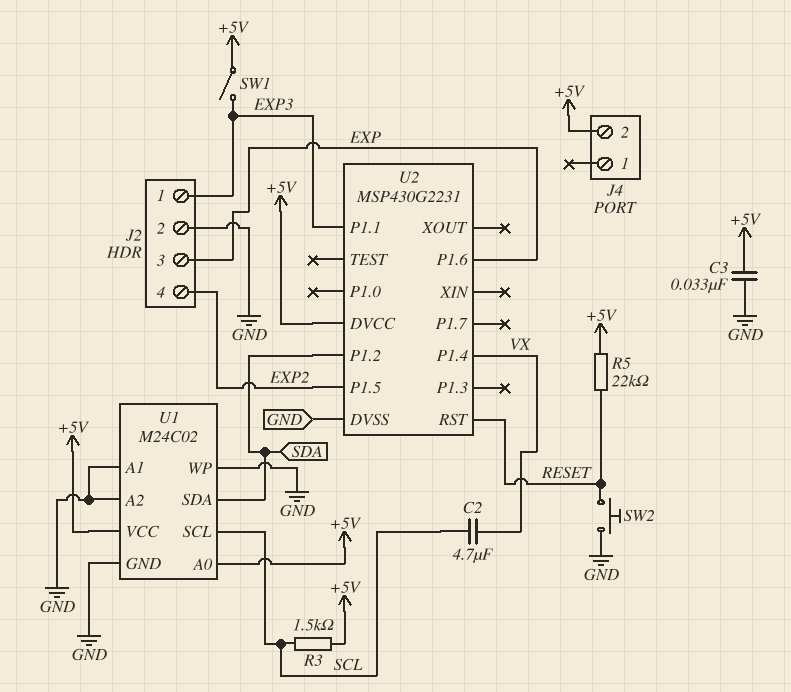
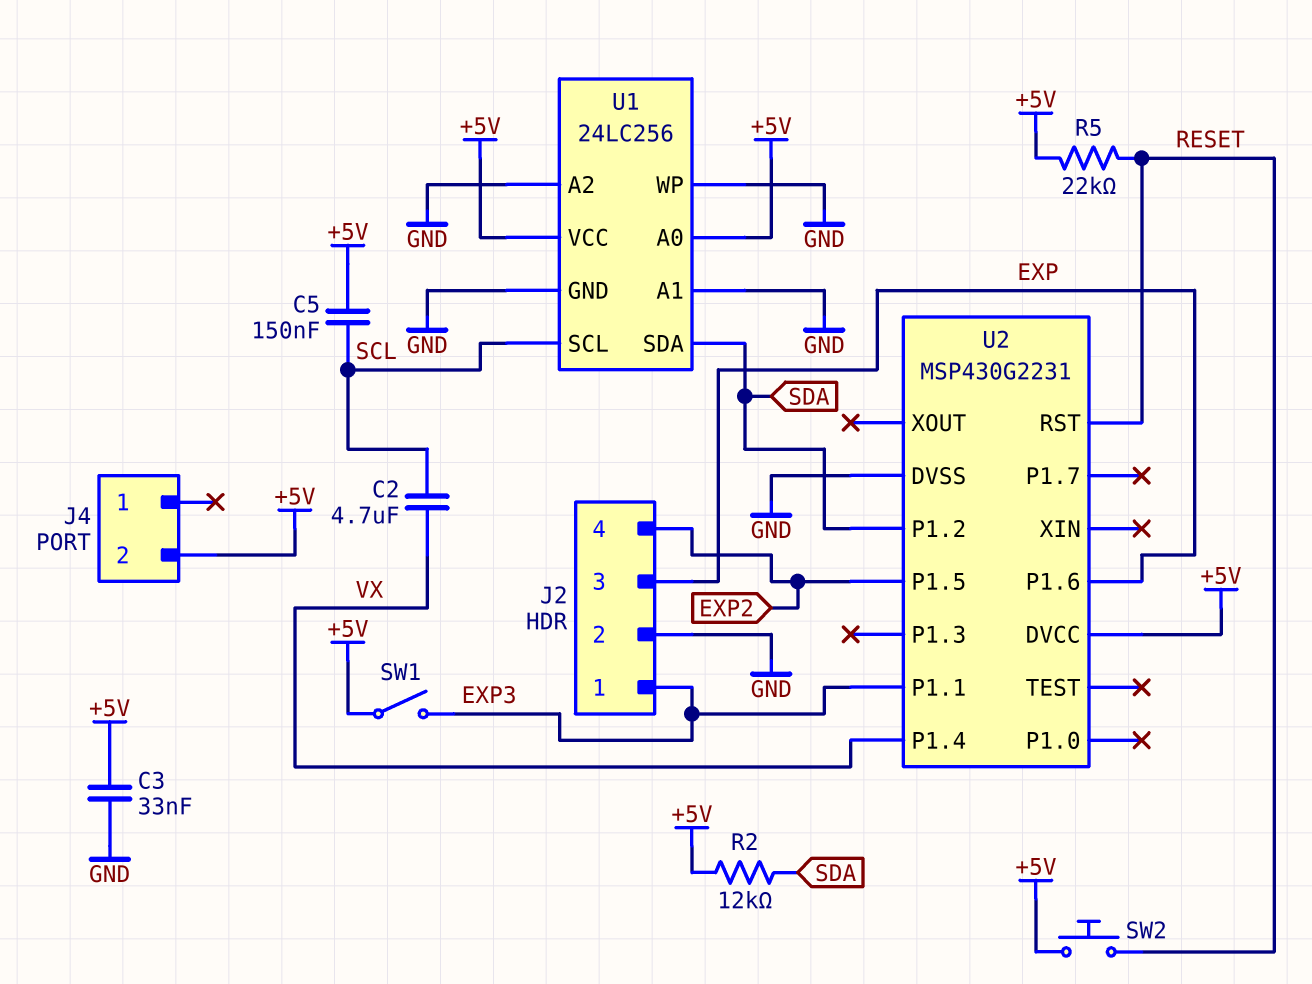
C5: none -> 150nF (+5V, SCL)
R2: none -> 12k (+5V, SDA)
R3: 1.5k (+5V, SCL) -> none
SW2: button (GND, RESET) -> button (+5V, RESET)
U1: M24C02 -> 24LC256

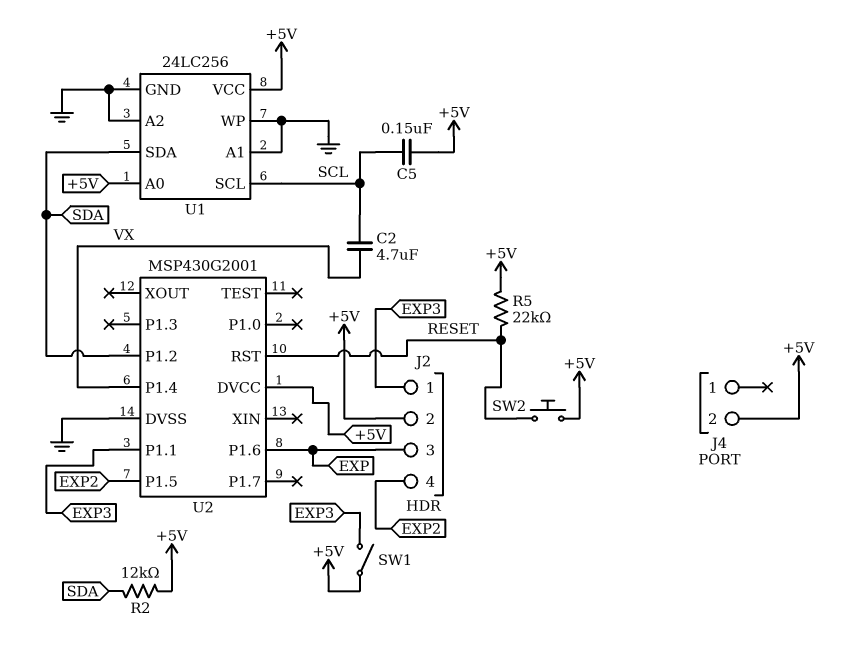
C3: 33nF (+5V, GND) -> none
J2 pin 2: GND -> +5V
U2: MSP430G2231 -> MSP430G2001

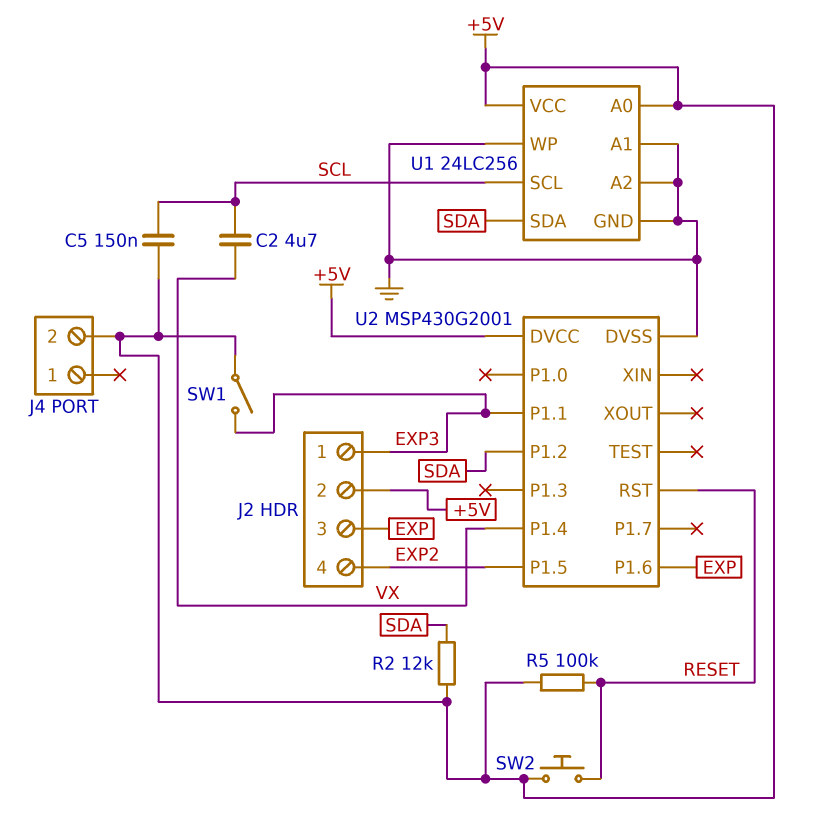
R5: 22k (+5V, RESET) -> 100k (+5V, RESET)

